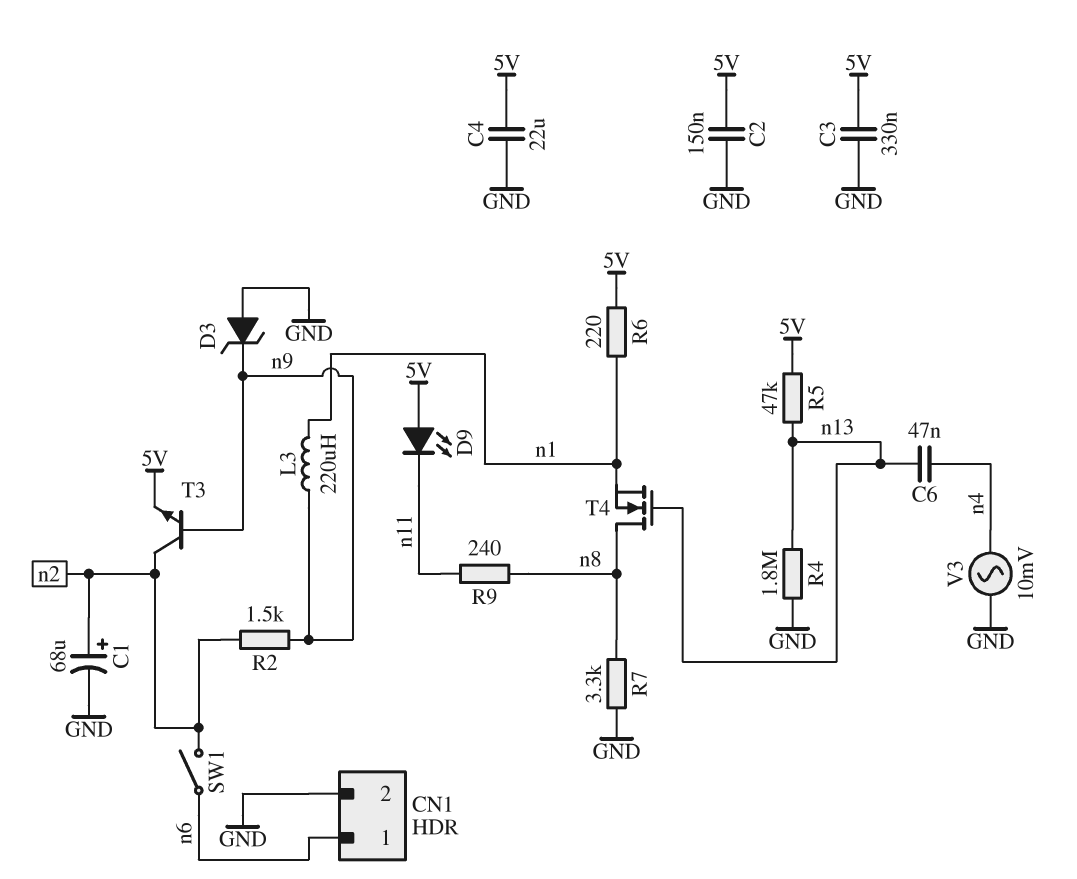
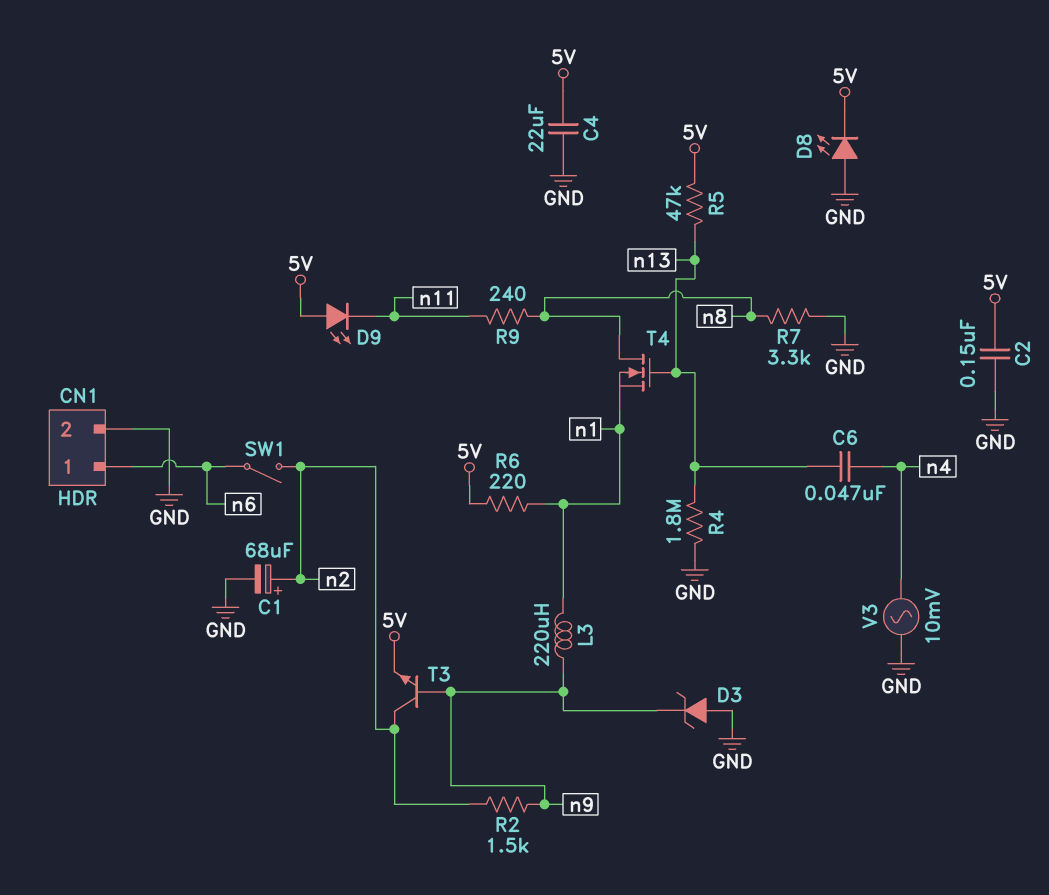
C3: 330nF (5V, GND) -> none
D8: none -> LED (A GND, K 5V)

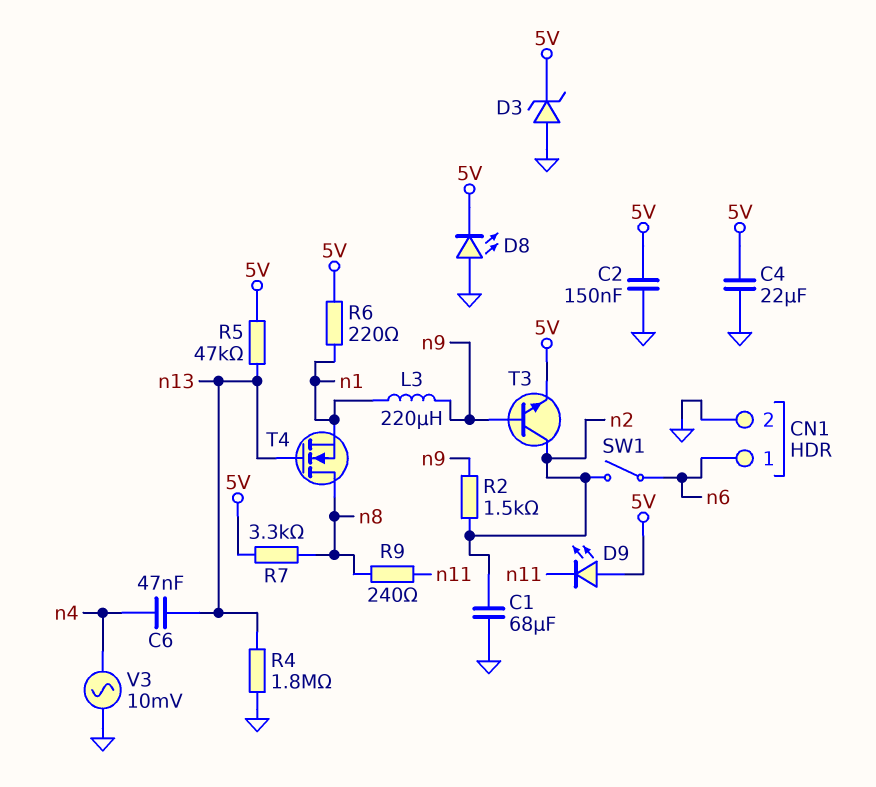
C1: 68uF (plus n2, minus GND) -> 68uF (GND, n2)
D3: zener (A GND, K n9) -> zener (A GND, K 5V)
R7: 3.3k (GND, n8) -> 3.3k (5V, n8)

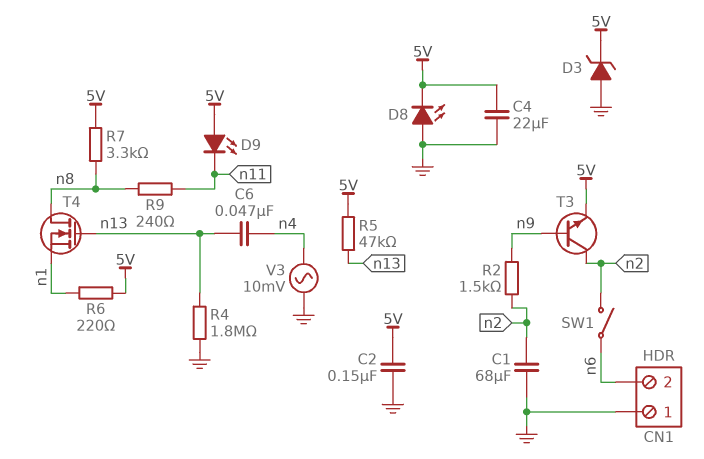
CN1 pin 1: n6 -> GND
CN1 pin 2: GND -> n6
L3: 220uH (n1, n9) -> none

